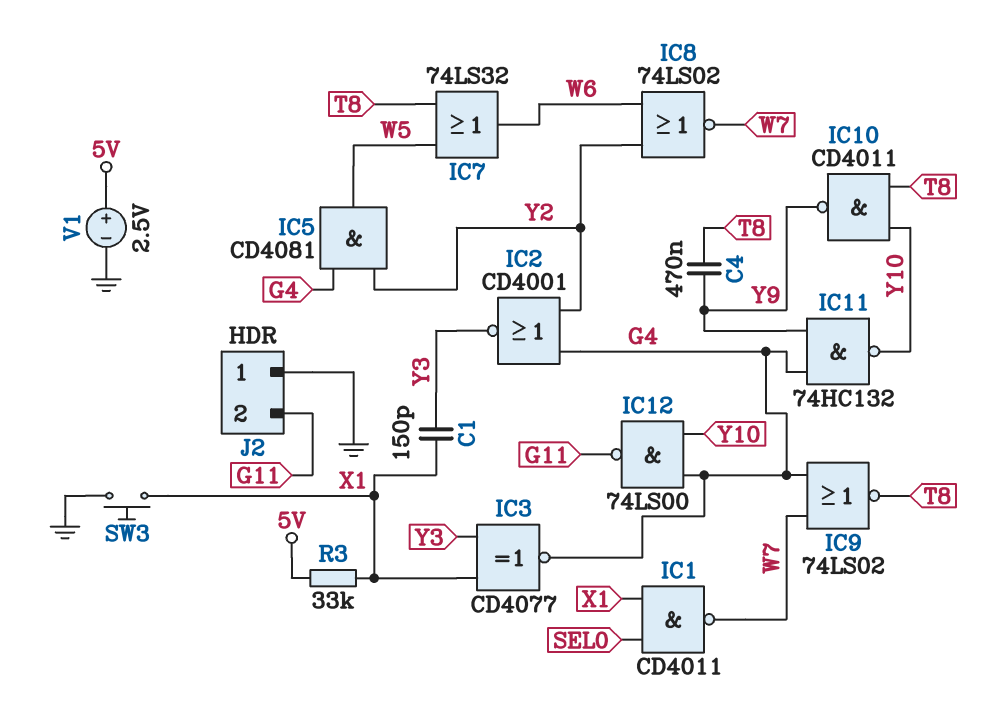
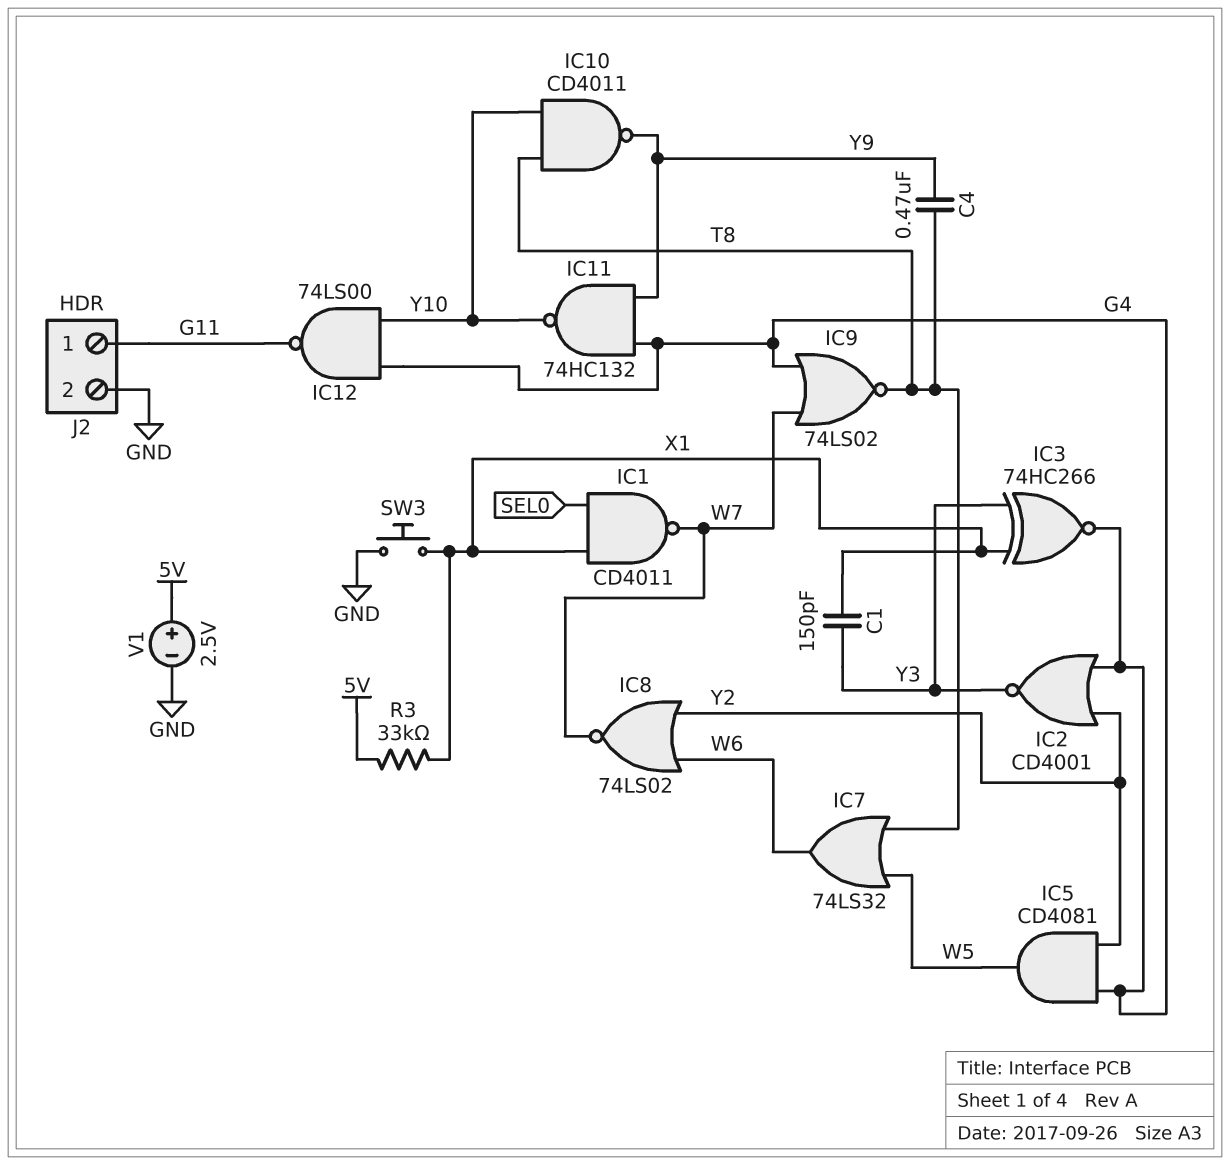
IC3: XNOR CD4077 (in X1, in Y3, out G4) -> XNOR 74HC266 (in X1, in Y3, out G4)
J2 pin 1: GND -> G11
J2 pin 2: G11 -> GND

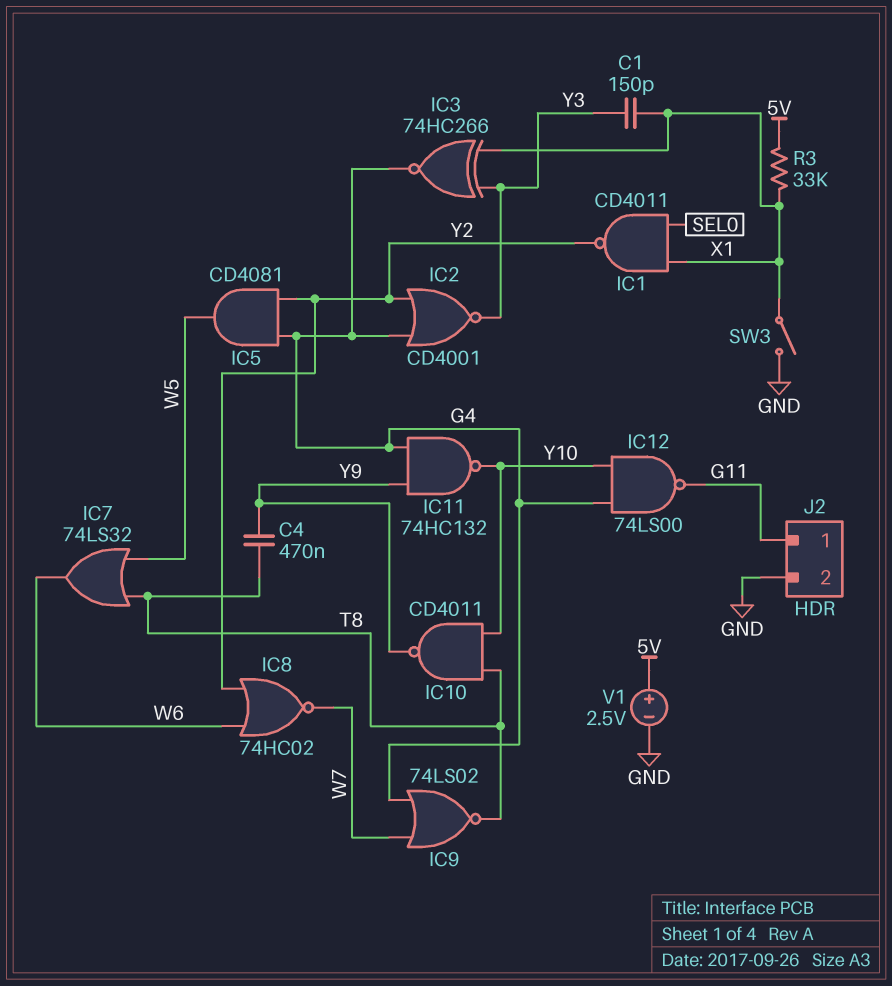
IC1: NAND CD4011 (in SEL0, in X1, out W7) -> NAND CD4011 (in SEL0, in X1, out Y2)
IC8: NOR 74LS02 (in W6, in Y2, out W7) -> NOR 74HC02 (in W6, in Y2, out W7)
SW3: button (GND, X1) -> switch (GND, X1)

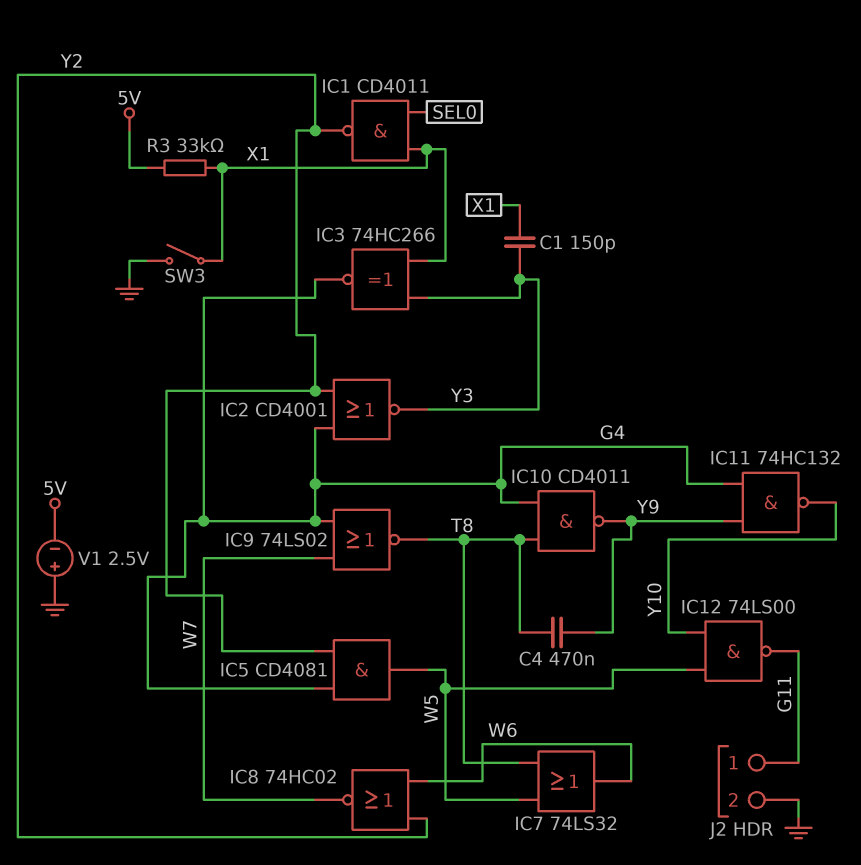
IC10: NAND CD4011 (in T8, in Y10, out Y9) -> NAND CD4011 (in G4, in T8, out Y9)
IC12: NAND 74LS00 (in G4, in Y10, out G11) -> NAND 74LS00 (in W5, in Y10, out G11)
V1: 2.5V (plus 5V, minus GND) -> 2.5V (plus GND, minus 5V)

